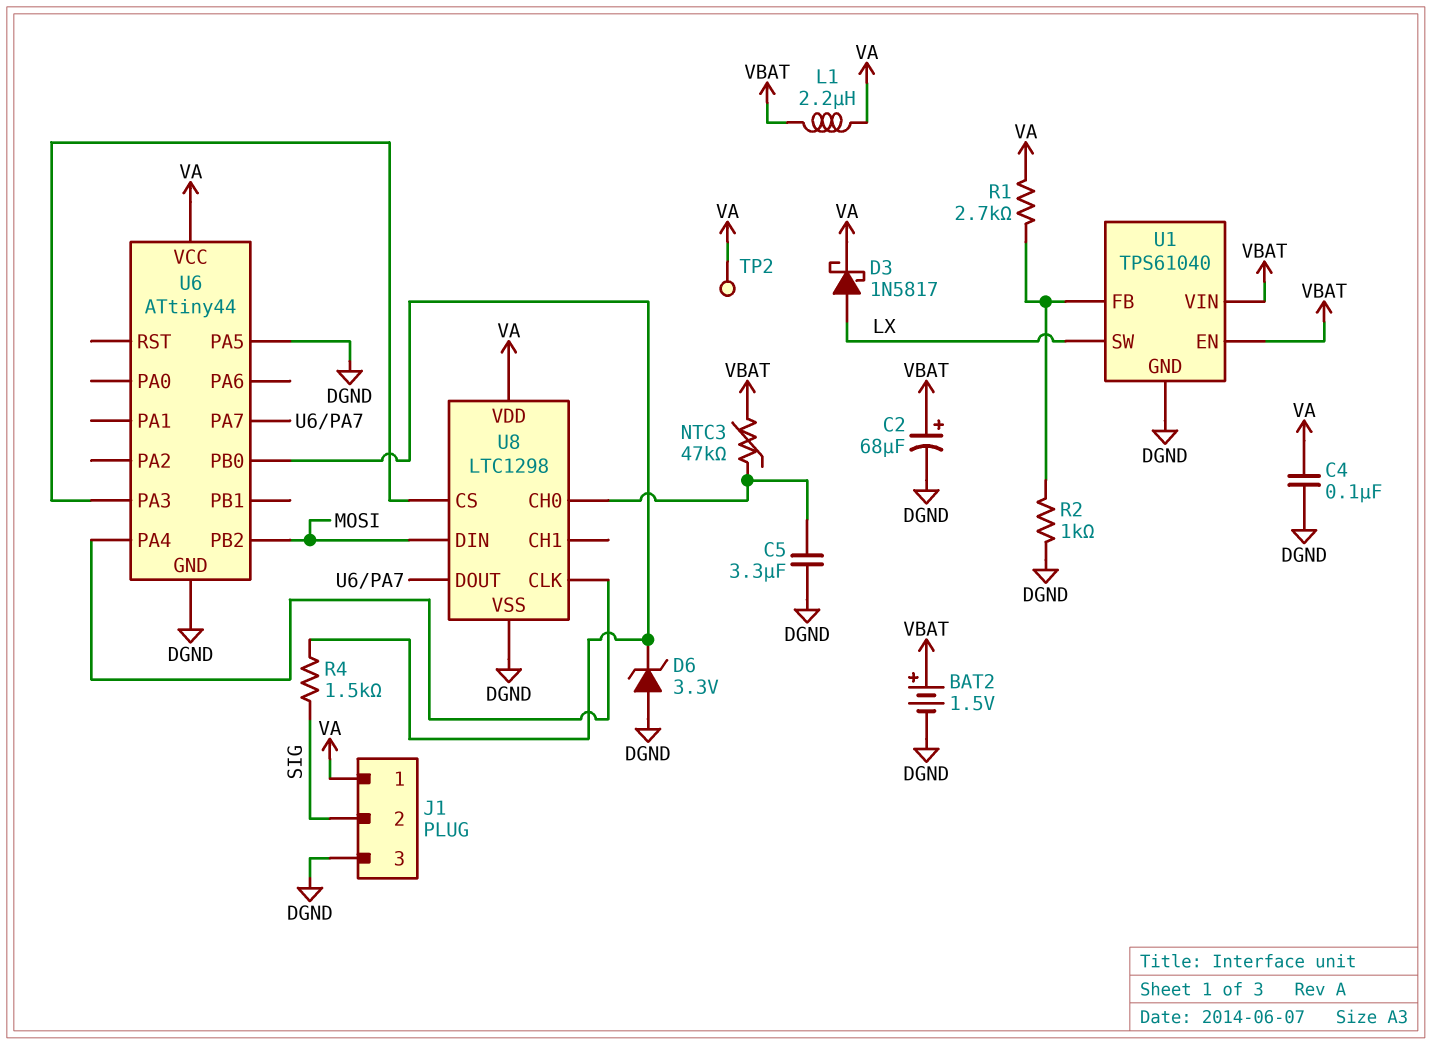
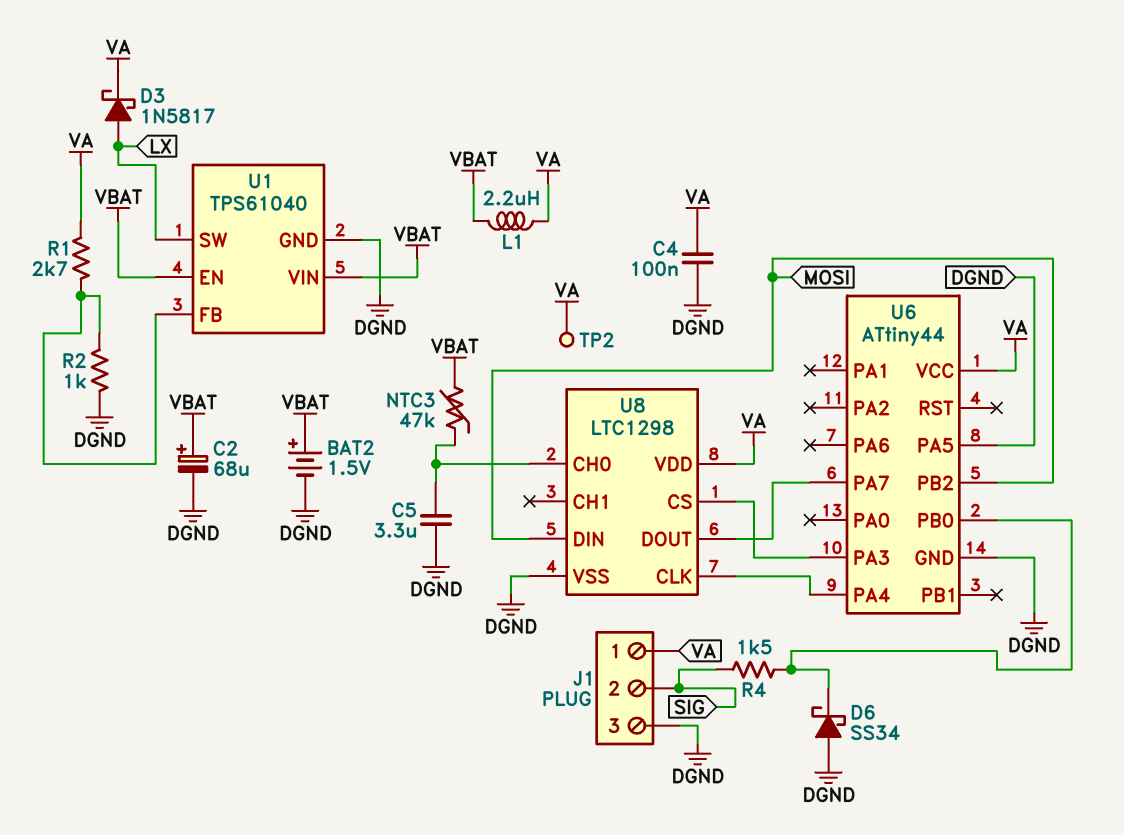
D6: zener 3.3V (A DGND, K U6/PB0) -> schottky SS34 (A DGND, K U6/PB0)

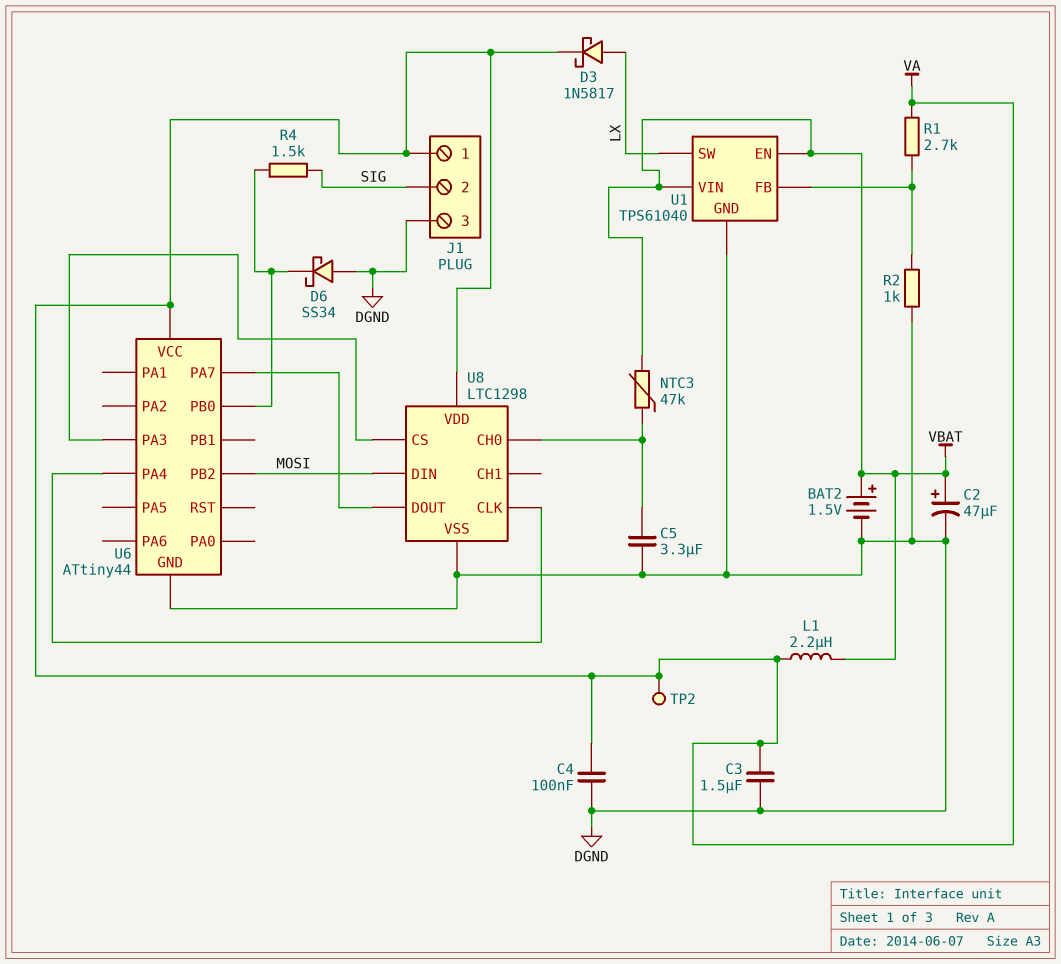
C2: 68uF (plus VBAT, minus DGND) -> 47uF (plus VBAT, minus DGND)
C3: none -> 1.5uF (DGND, VA)
U6 pin PA5: DGND -> none

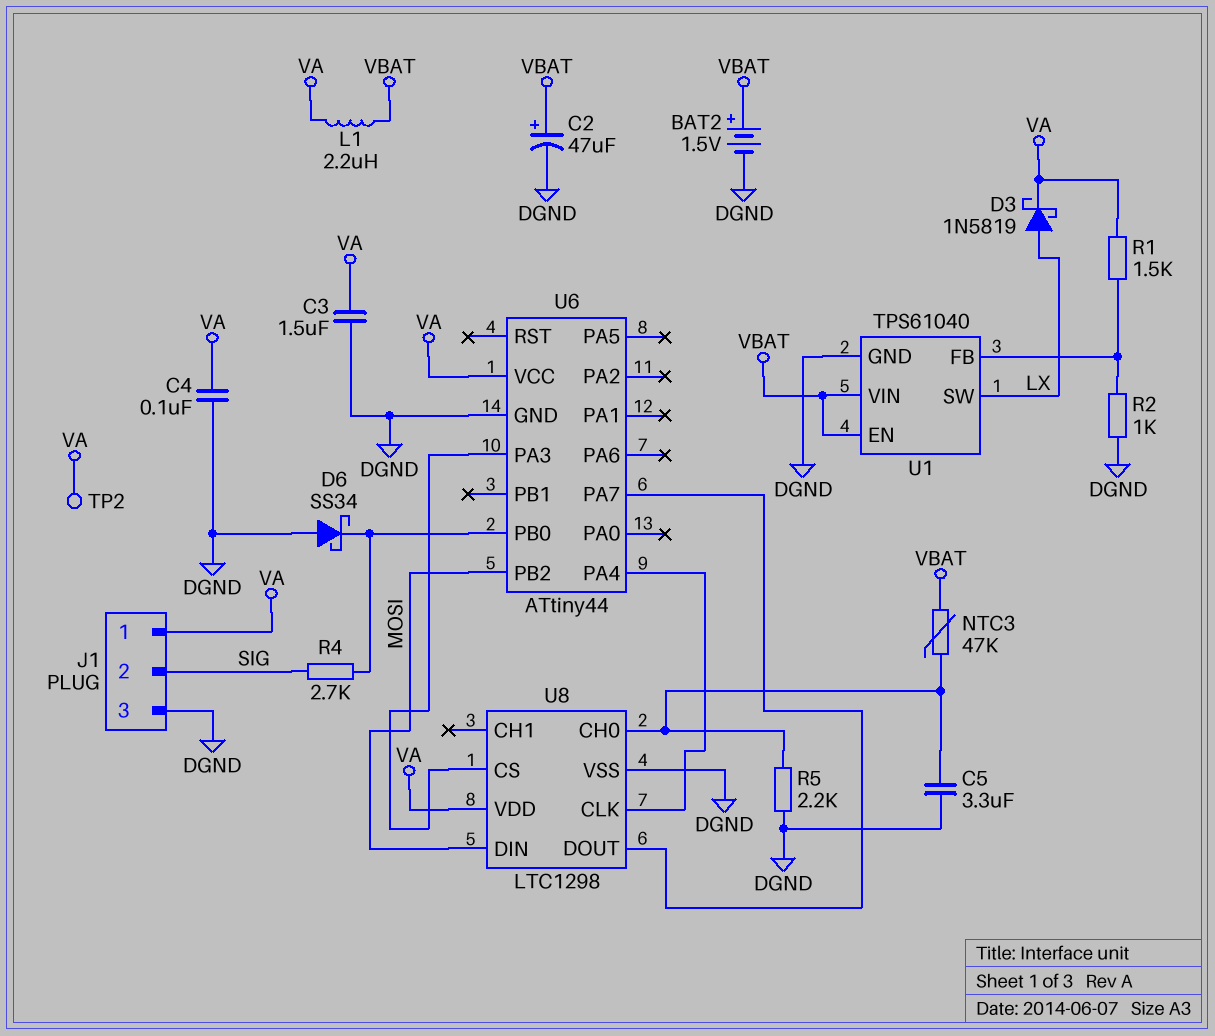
D3: schottky 1N5817 (A LX, K VA) -> schottky 1N5819 (A LX, K VA)
R1: 2.7k (U1/FB, VA) -> 1.5k (U1/FB, VA)
R4: 1.5k (SIG, U6/PB0) -> 2.7k (SIG, U6/PB0)
R5: none -> 2.2k (DGND, U8/CH0)

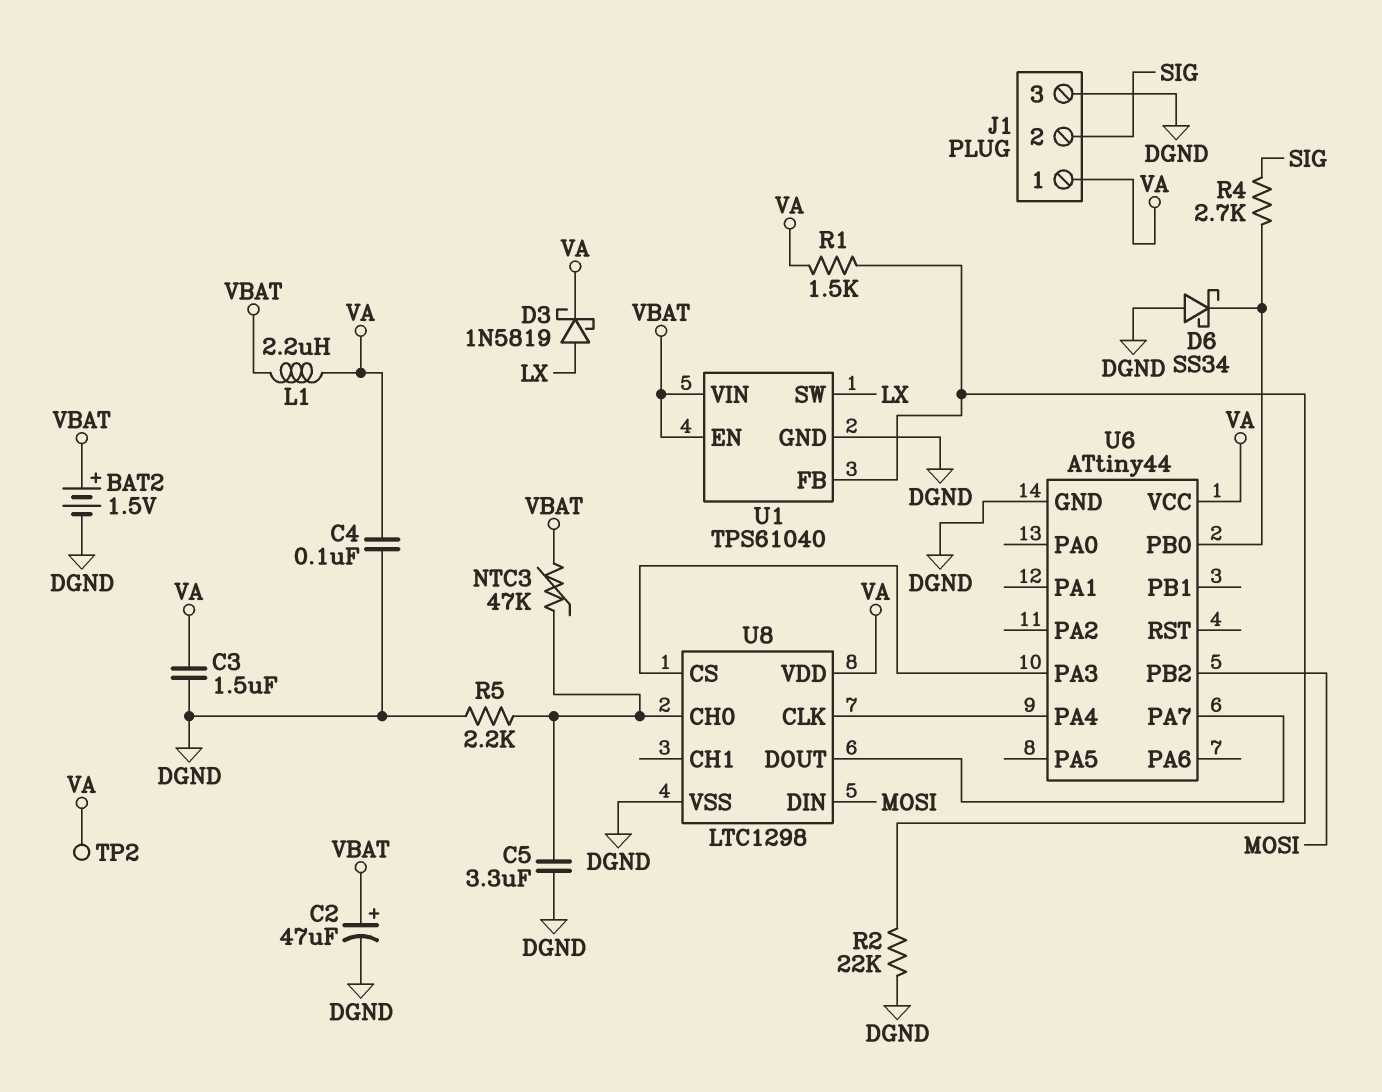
R2: 1k (DGND, U1/FB) -> 22k (DGND, U1/FB)

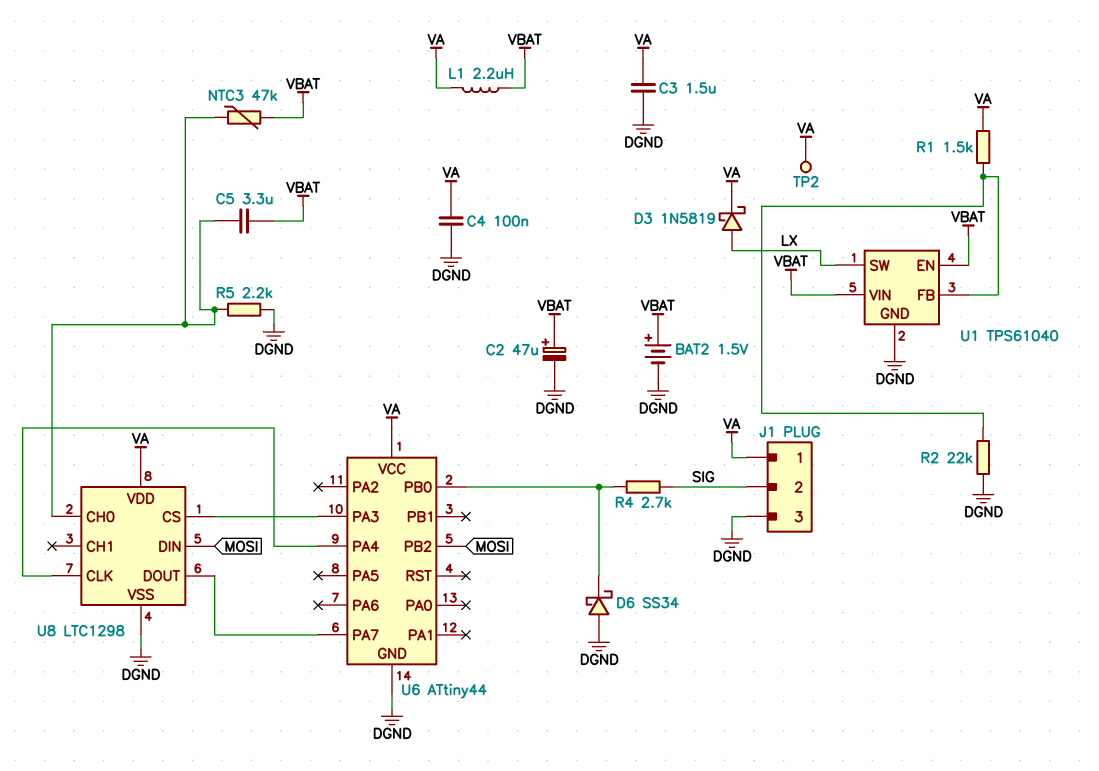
C5: 3.3uF (DGND, U8/CH0) -> 3.3uF (U8/CH0, VBAT)

